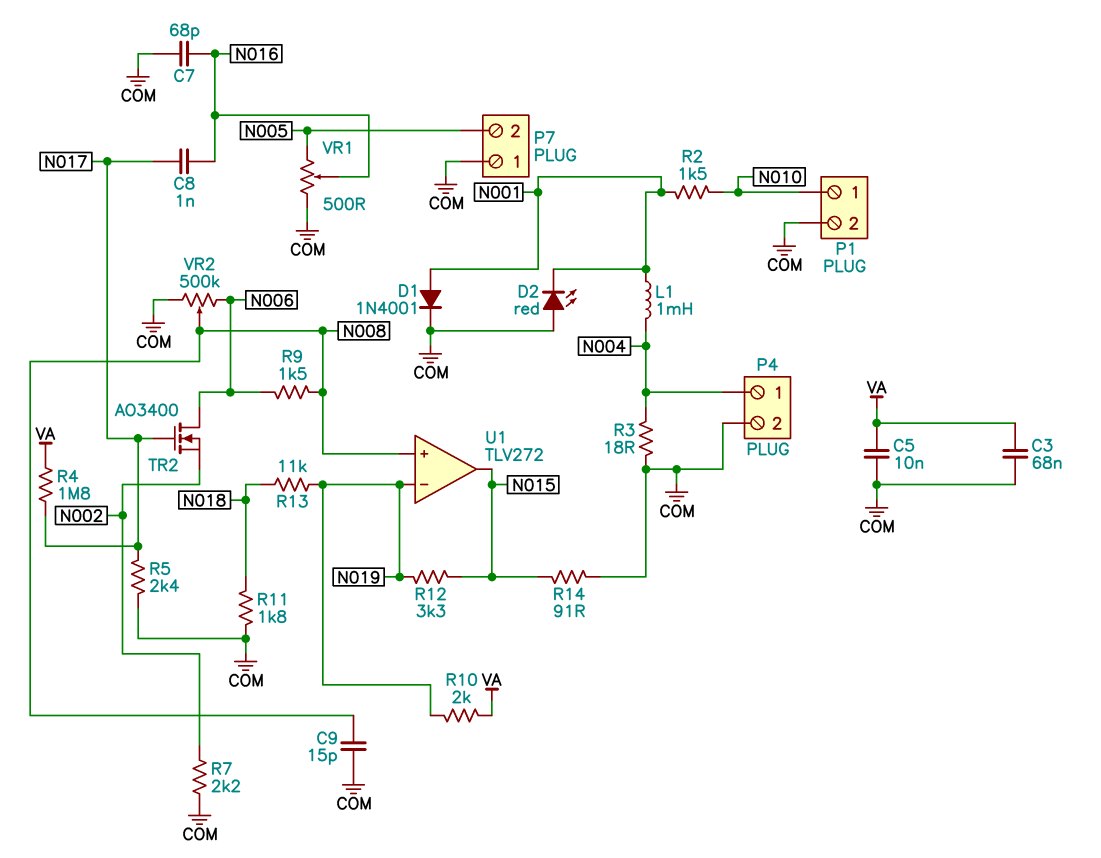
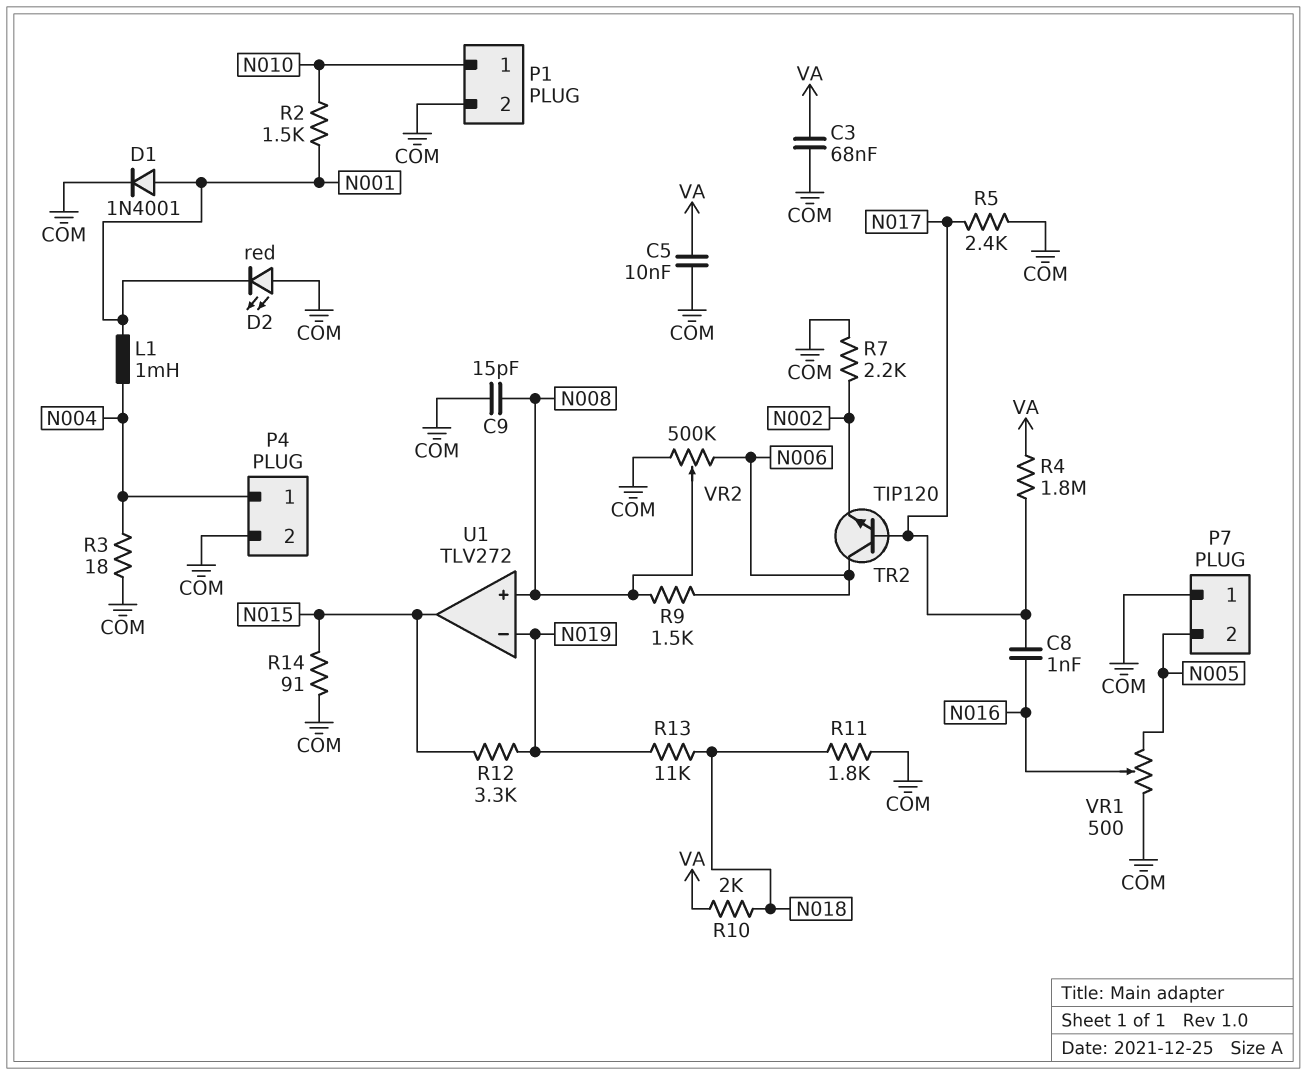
C7: 68pF (COM, N016) -> none
R10: 2k (N019, VA) -> 2k (N018, VA)
TR2: NMOS AO3400 (G N017, D N006, S N002) -> NPN TIP120 (B N017, C N006, E N002)

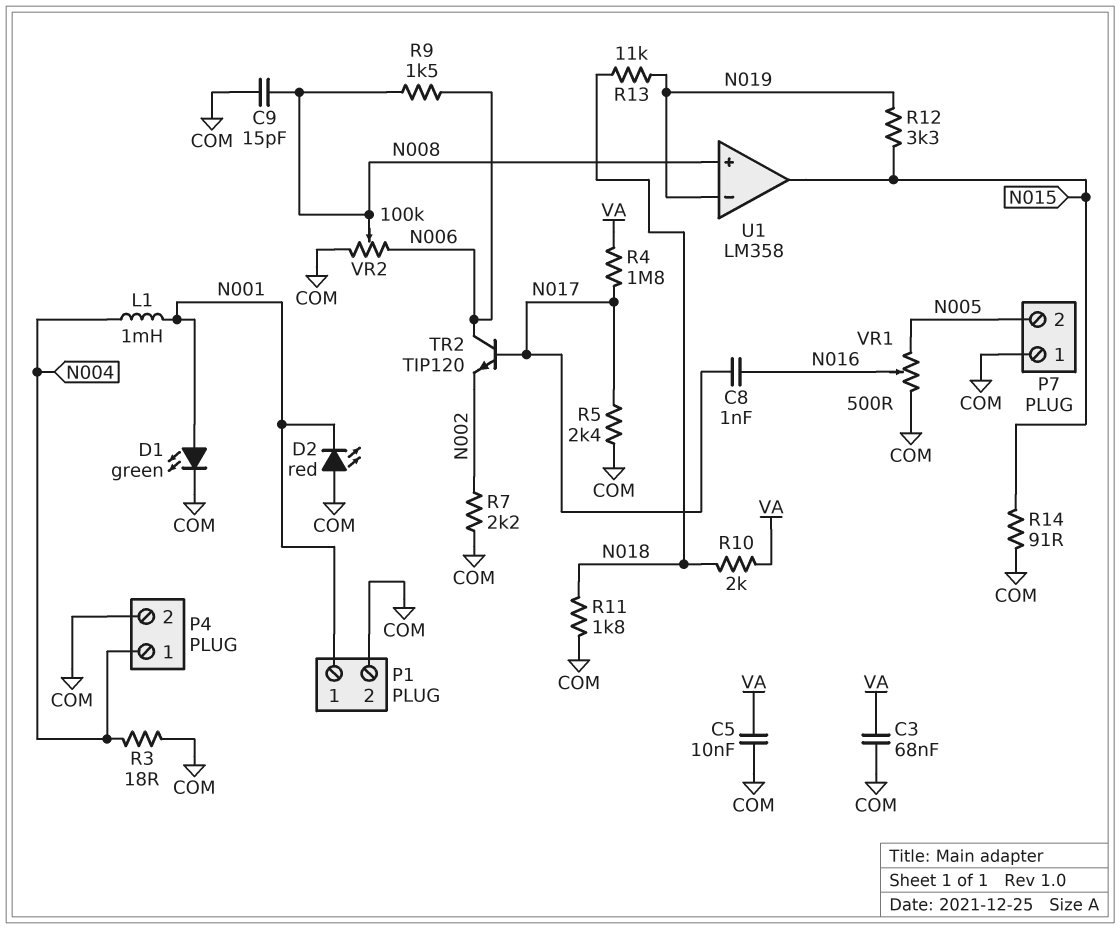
D1: diode 1N4001 (A N001, K COM) -> LED green (A N001, K COM)
P1 pin 1: N010 -> N001
R2: 1.5k (N001, N010) -> none
U1: TLV272 -> LM358
VR2: 500k (COM, N006, wiper N008) -> 100k (COM, N006, wiper N008)

